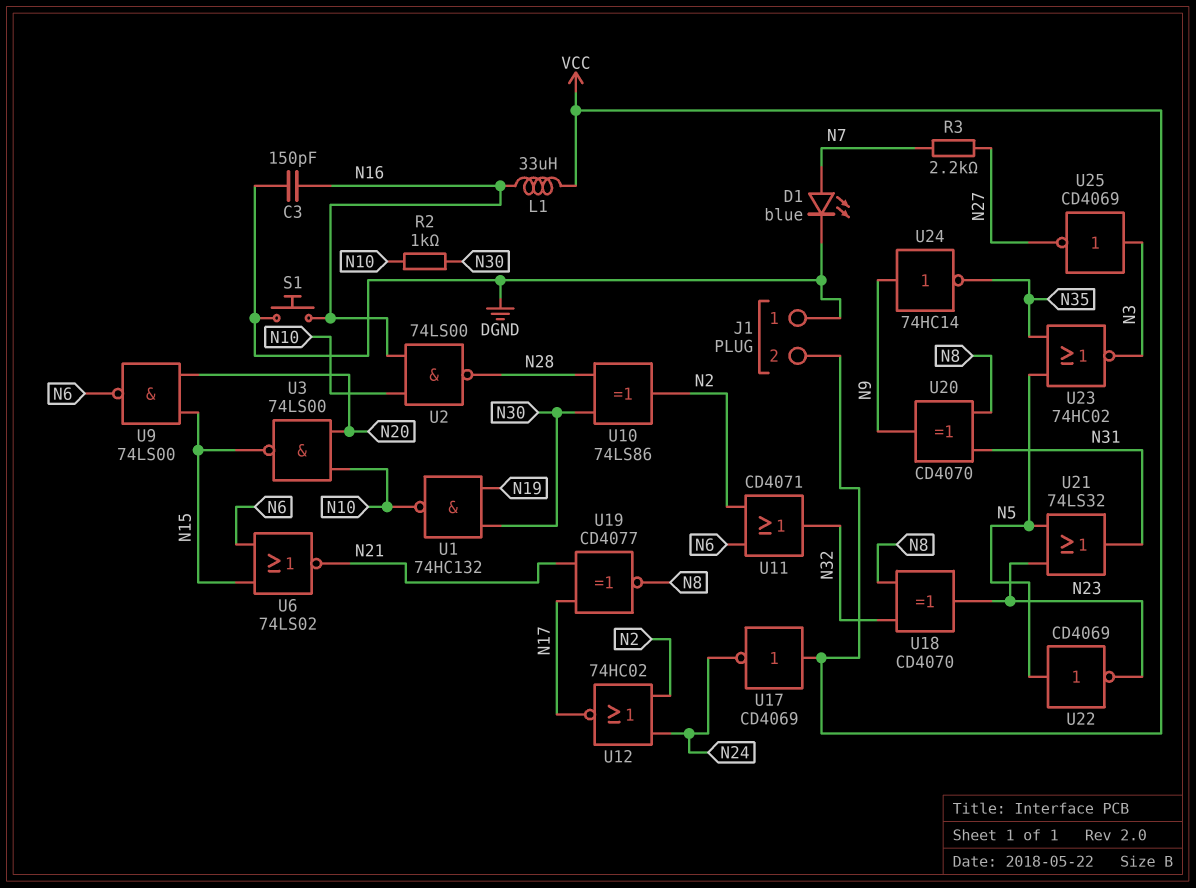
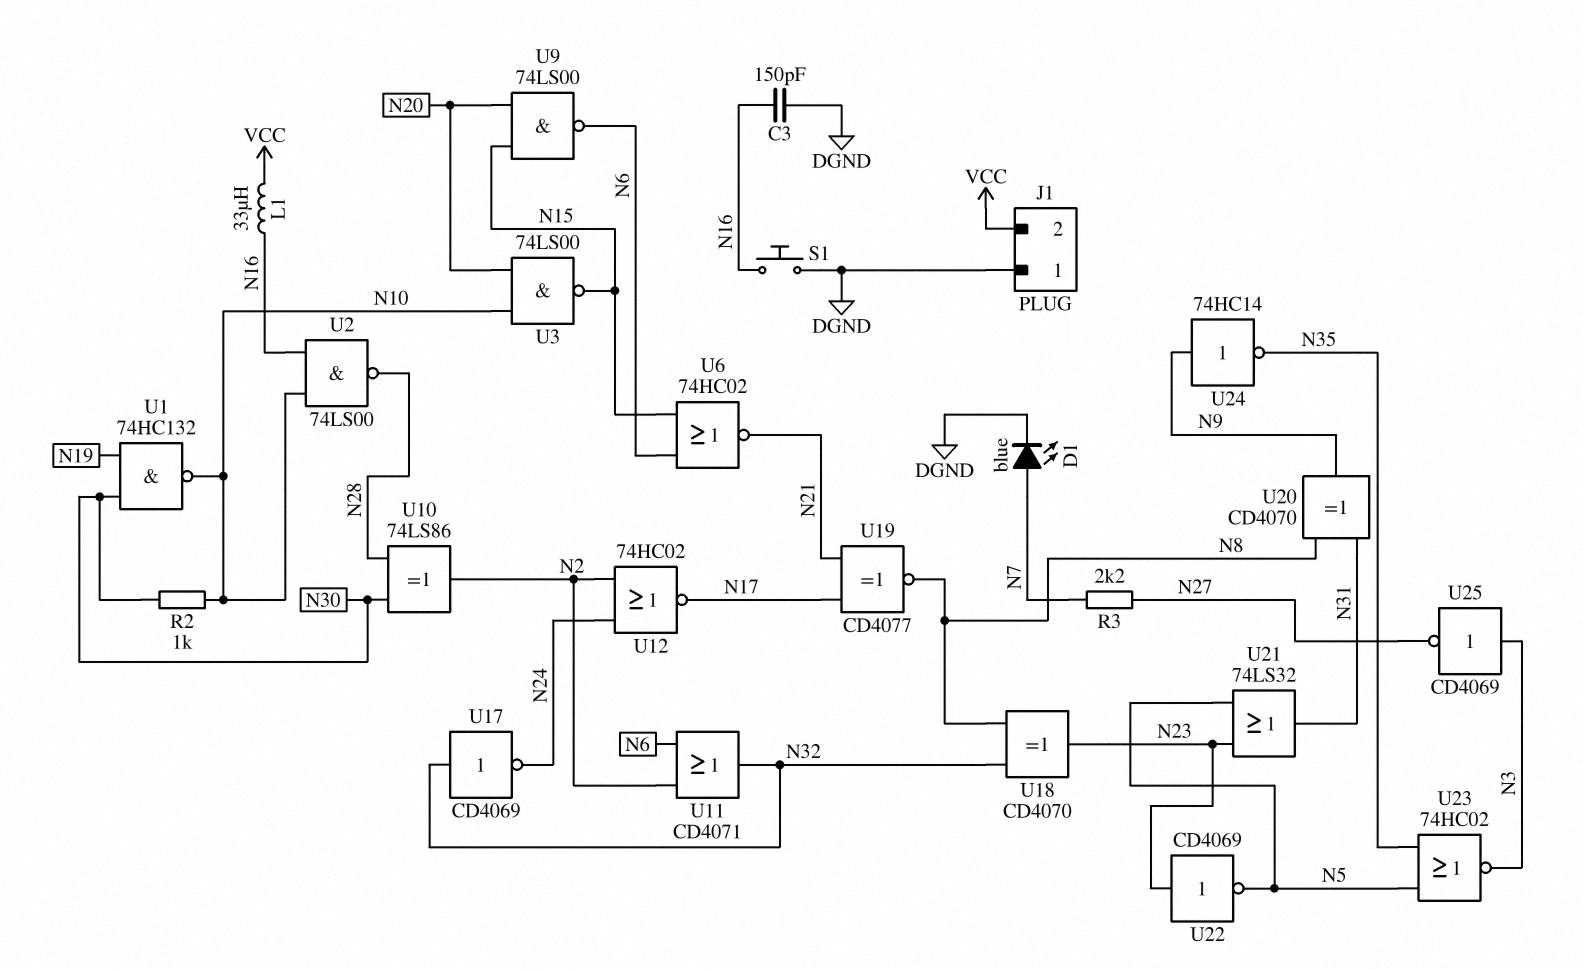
U6: NOR 74LS02 (in N6, in N15, out N21) -> NOR 74HC02 (in N6, in N15, out N21)
U17: NOT CD4069 (in VCC, out N24) -> NOT CD4069 (in N32, out N24)
U22: NOT CD4069 (in N5, out N23) -> NOT CD4069 (in N23, out N5)

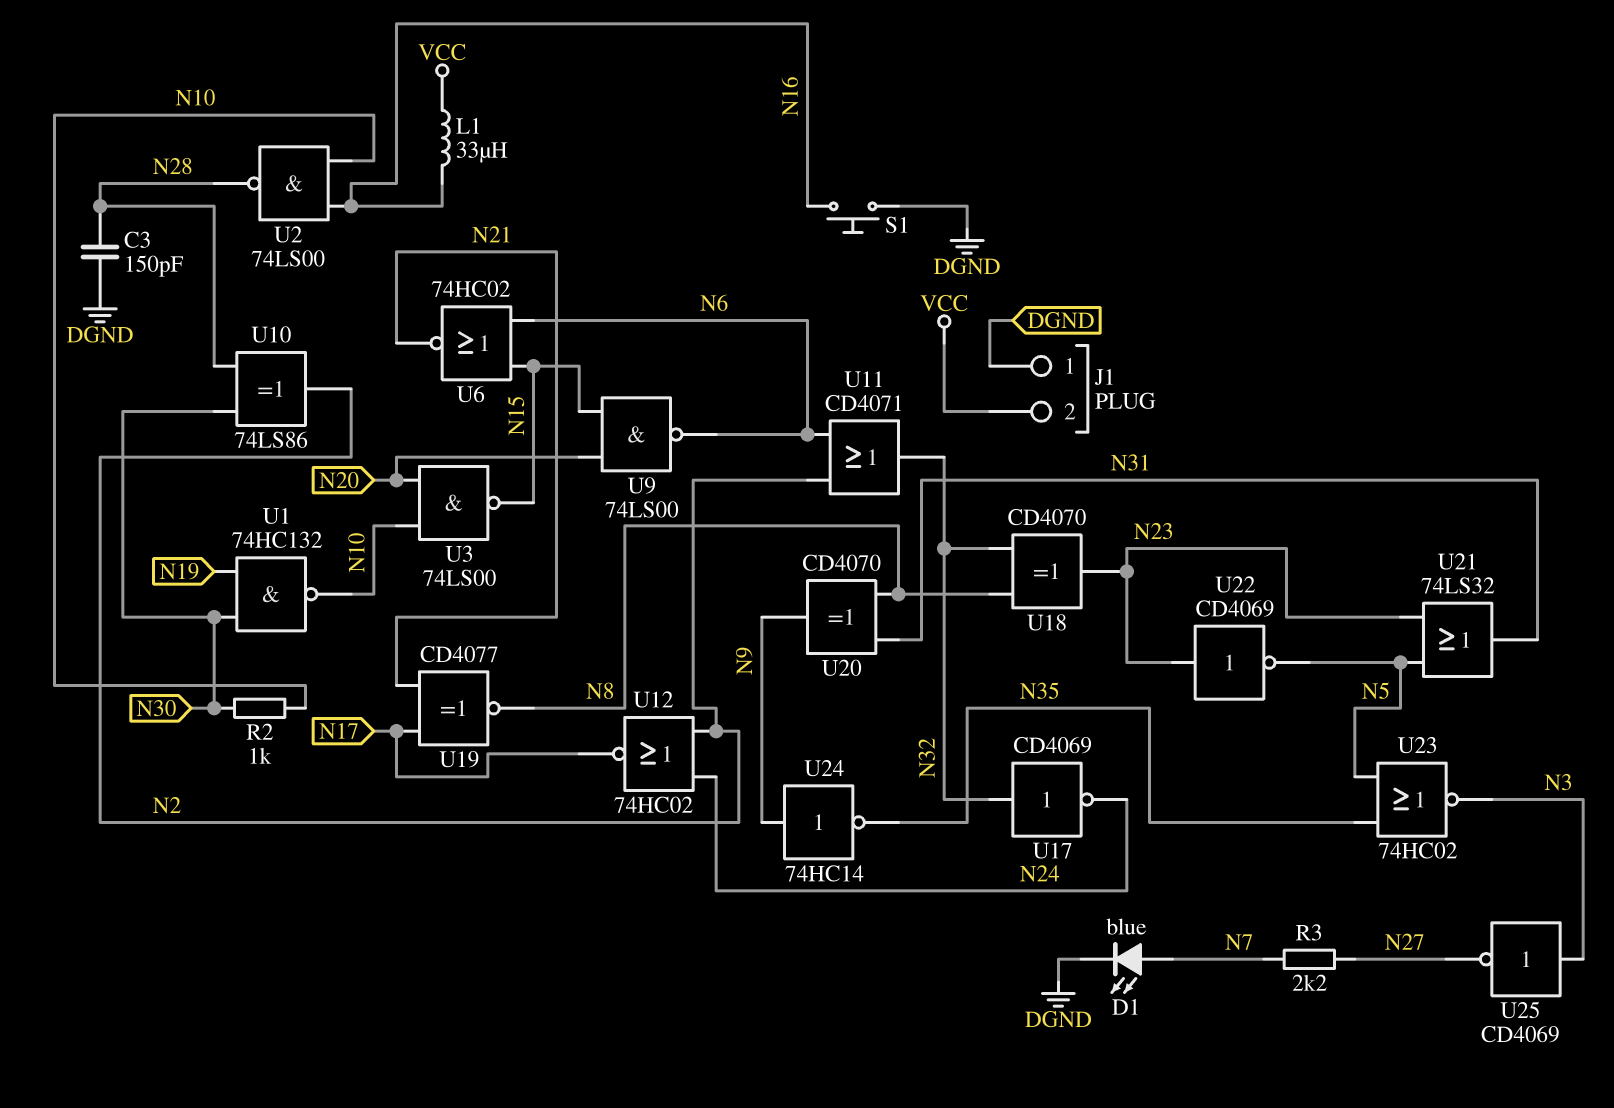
C3: 150pF (DGND, N16) -> 150pF (DGND, N28)

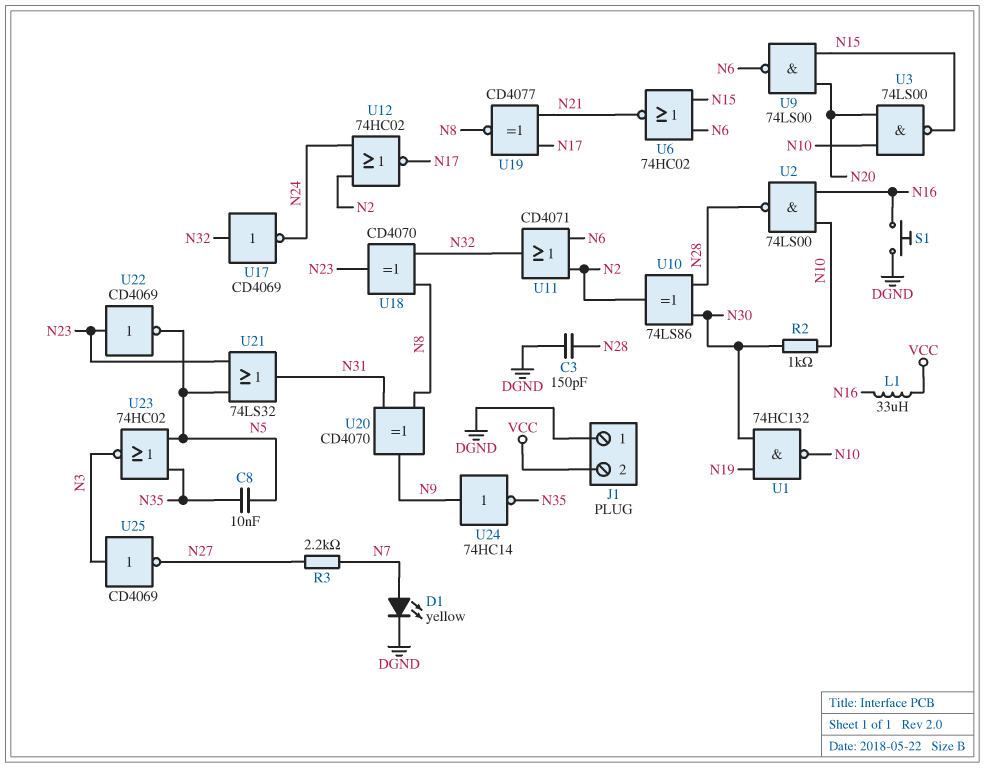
C8: none -> 10nF (N5, N35)
D1: LED blue (A N7, K DGND) -> LED yellow (A N7, K DGND)

